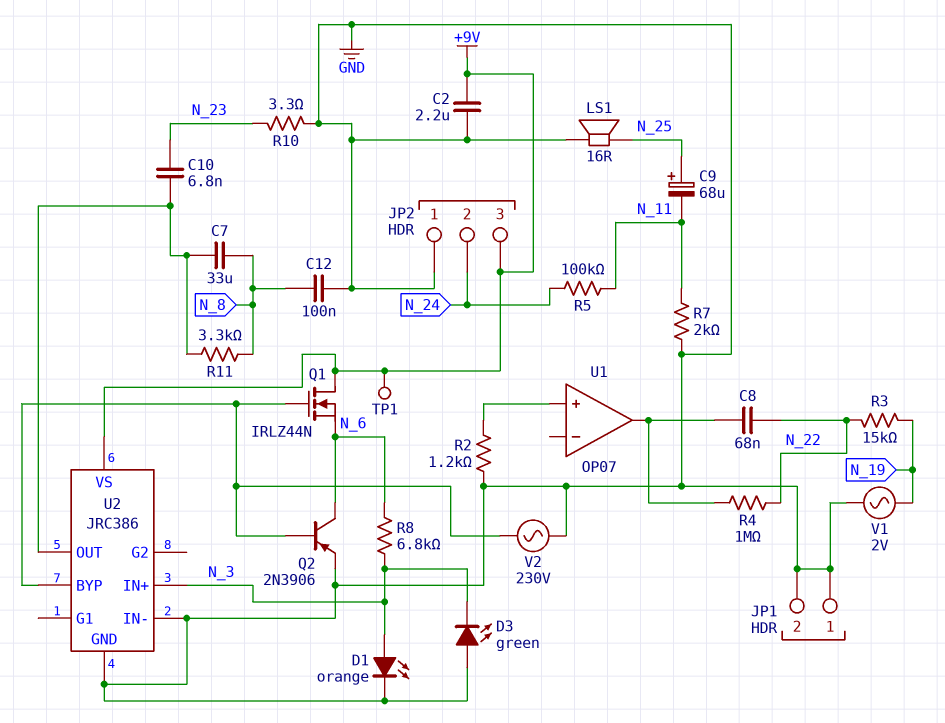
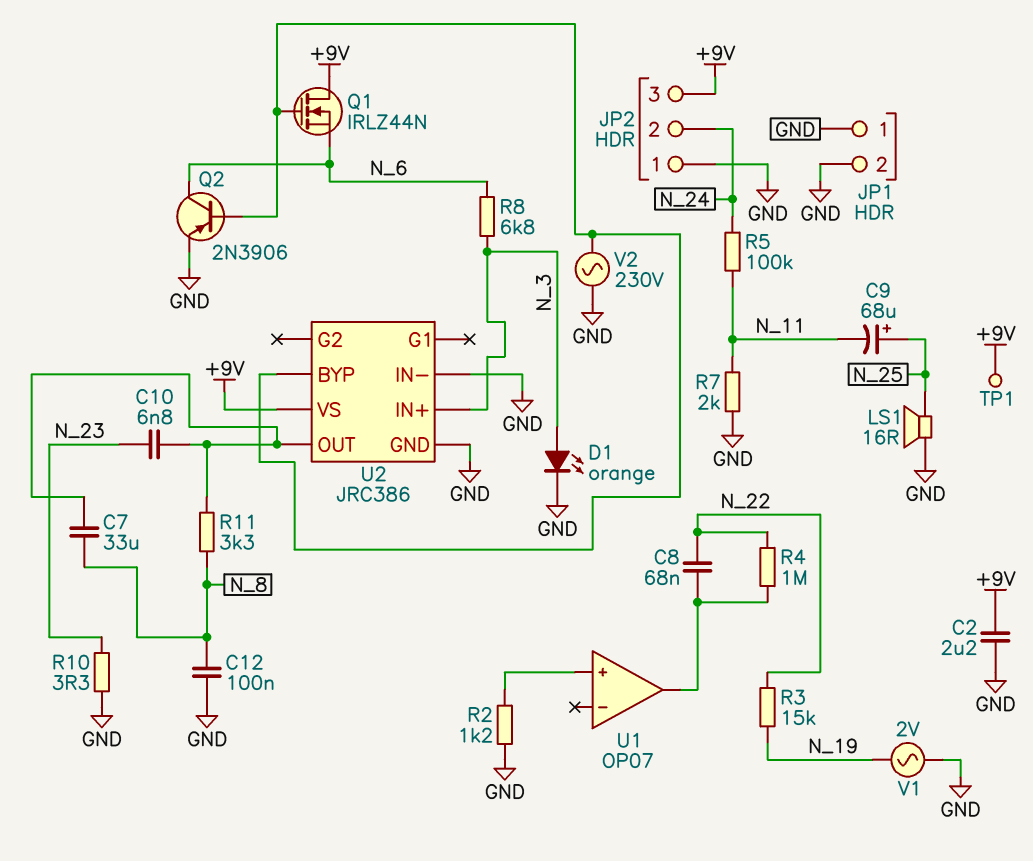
D3: LED green (A GND, K N_3) -> none

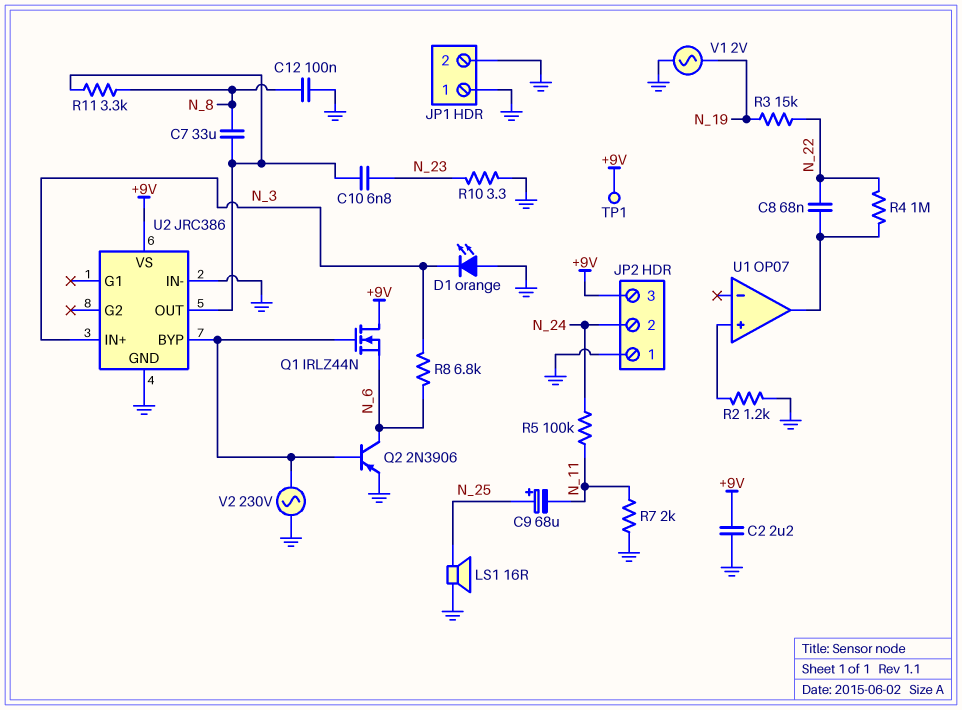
D1: LED orange (A N_3, K GND) -> LED orange (A GND, K N_3)

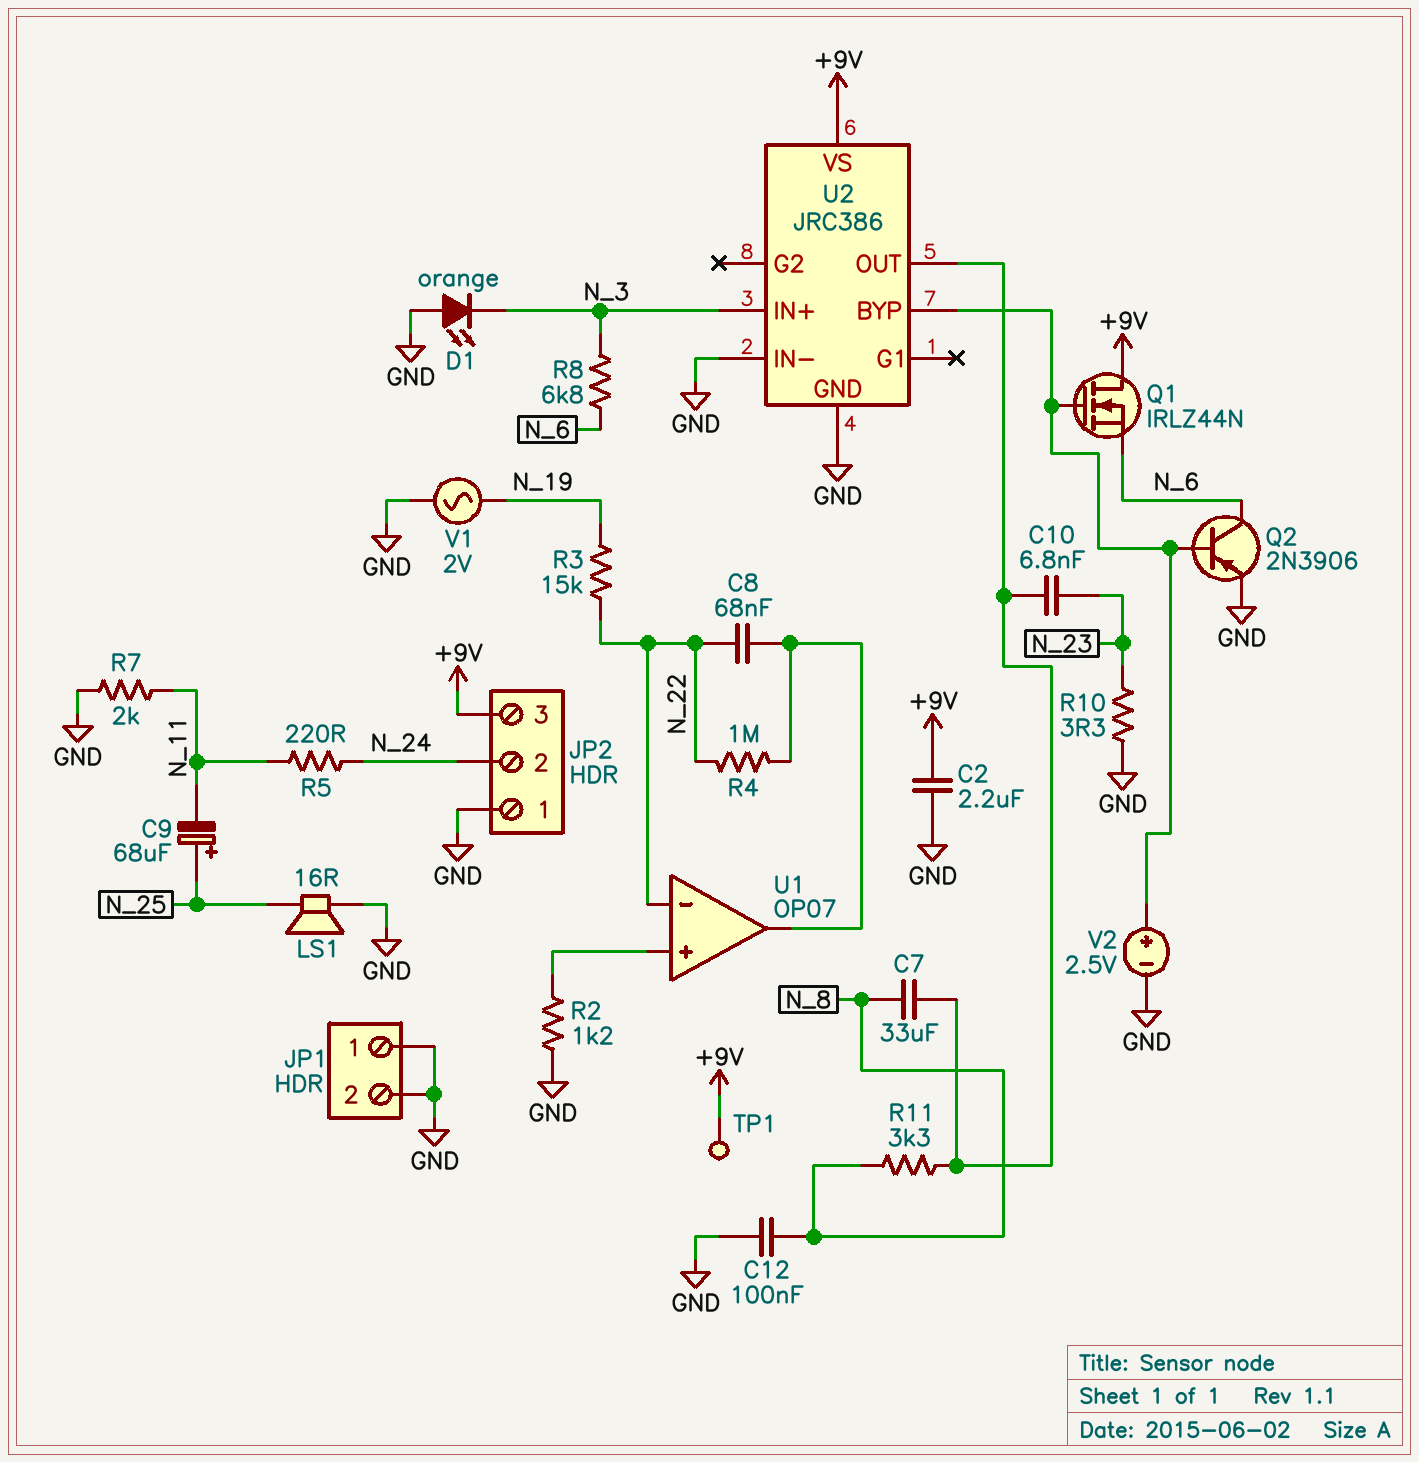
R5: 100k (N_11, N_24) -> 220 (N_11, N_24)
U1 pin in-: none -> N_22
V2: AC 230V (GND, U2/BYP) -> 2.5V (plus U2/BYP, minus GND)

